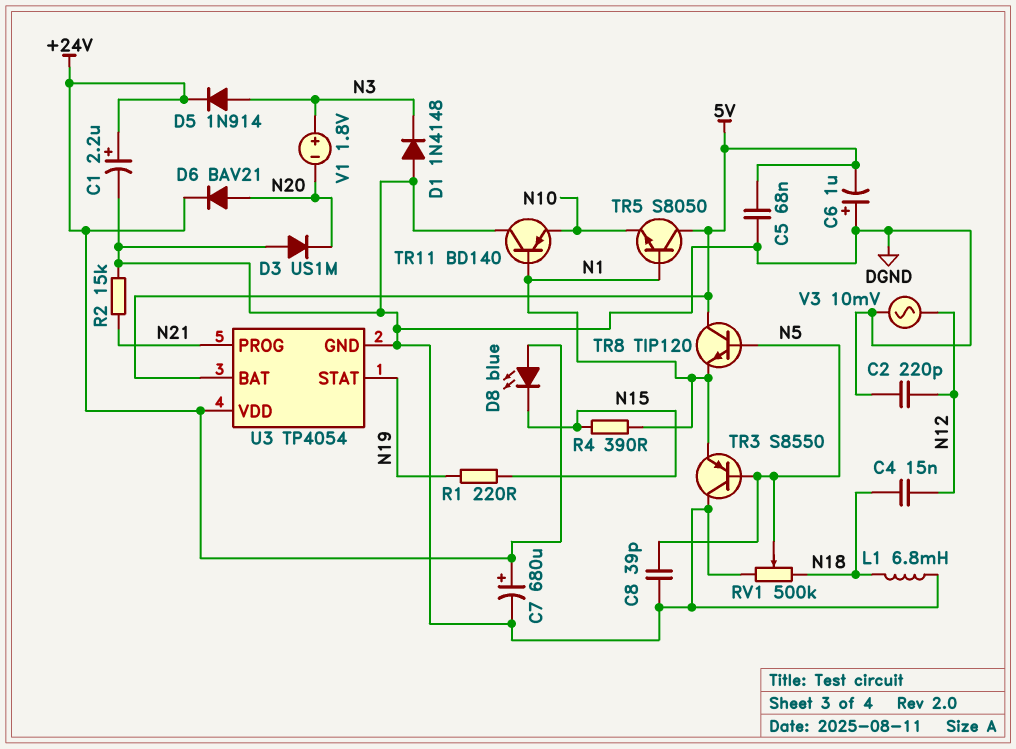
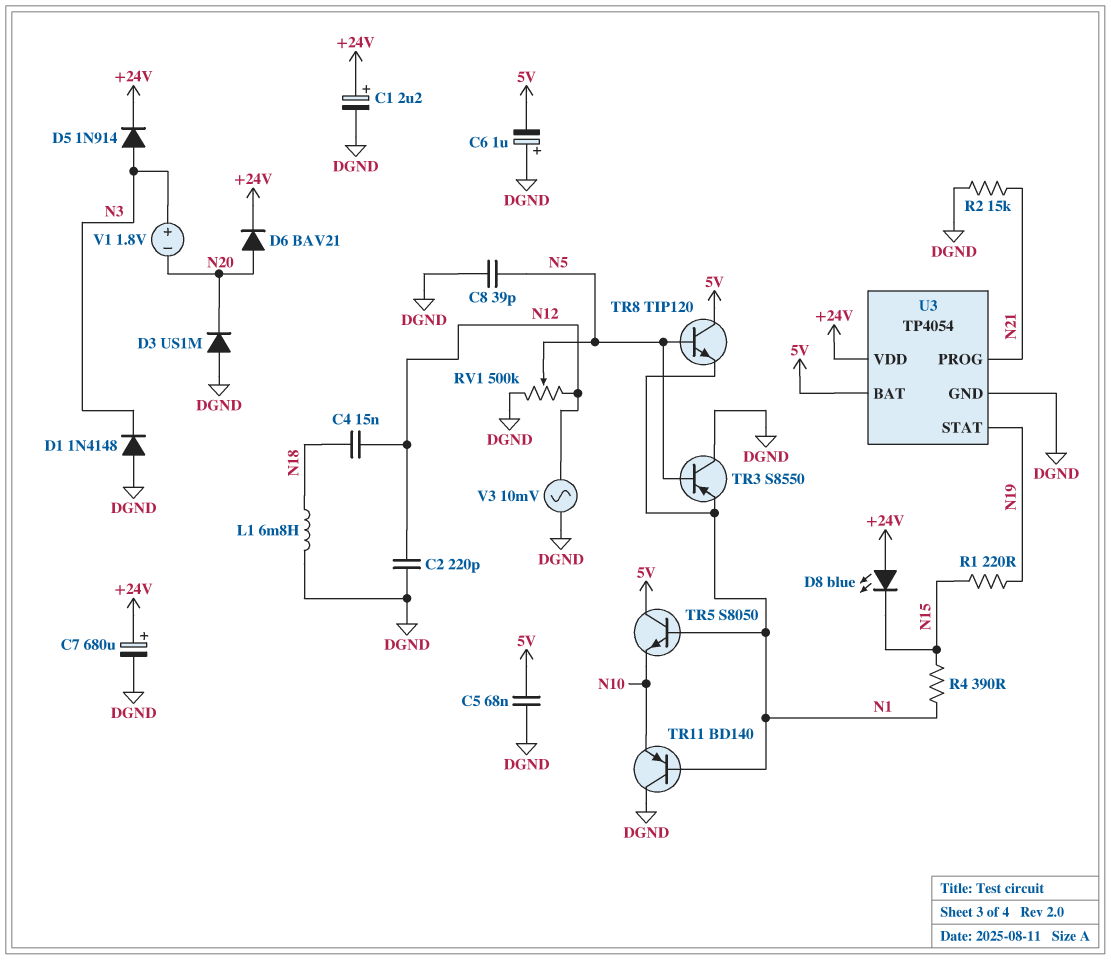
RV1: 500k (DGND, N18, wiper N5) -> 500k (DGND, N12, wiper N5)

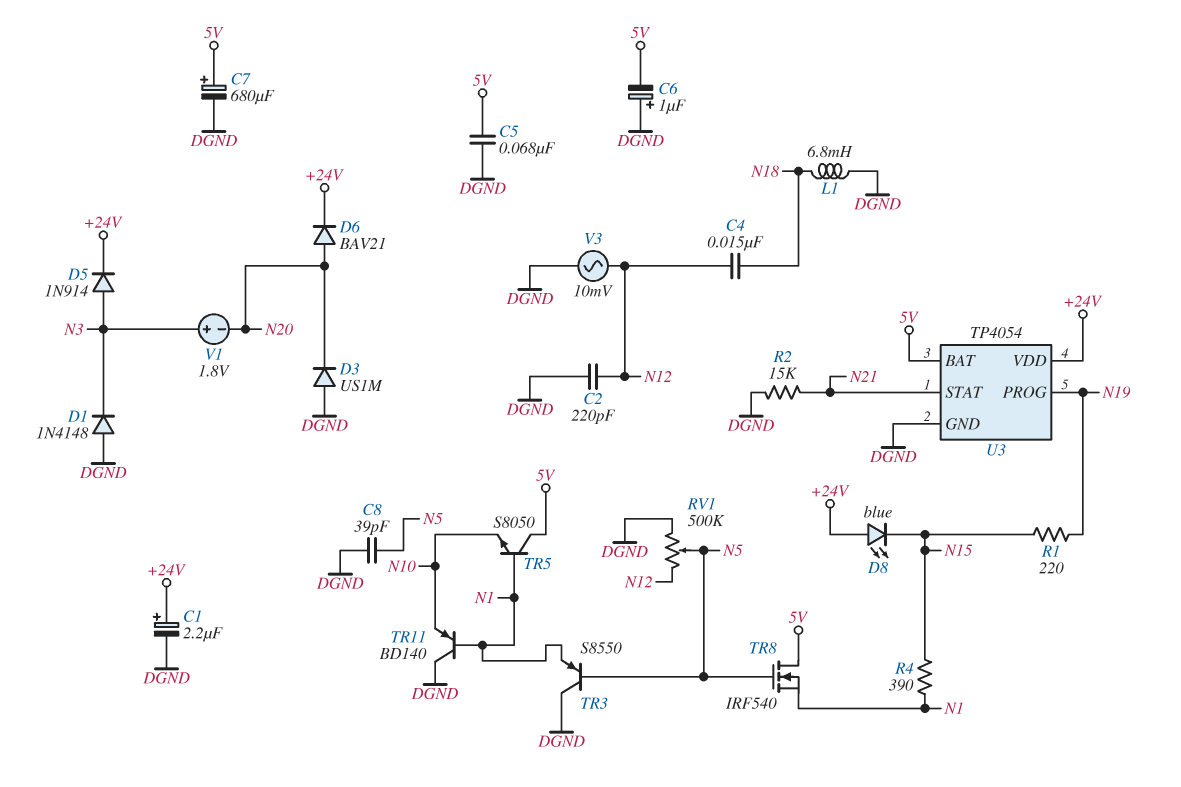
C7: 680uF (plus +24V, minus DGND) -> 680uF (plus 5V, minus DGND)
TR8: NPN TIP120 (B N5, C 5V, E N1) -> NMOS IRF540 (G N5, D 5V, S N1)
U3 pin PROG: N21 -> N19
U3 pin STAT: N19 -> N21

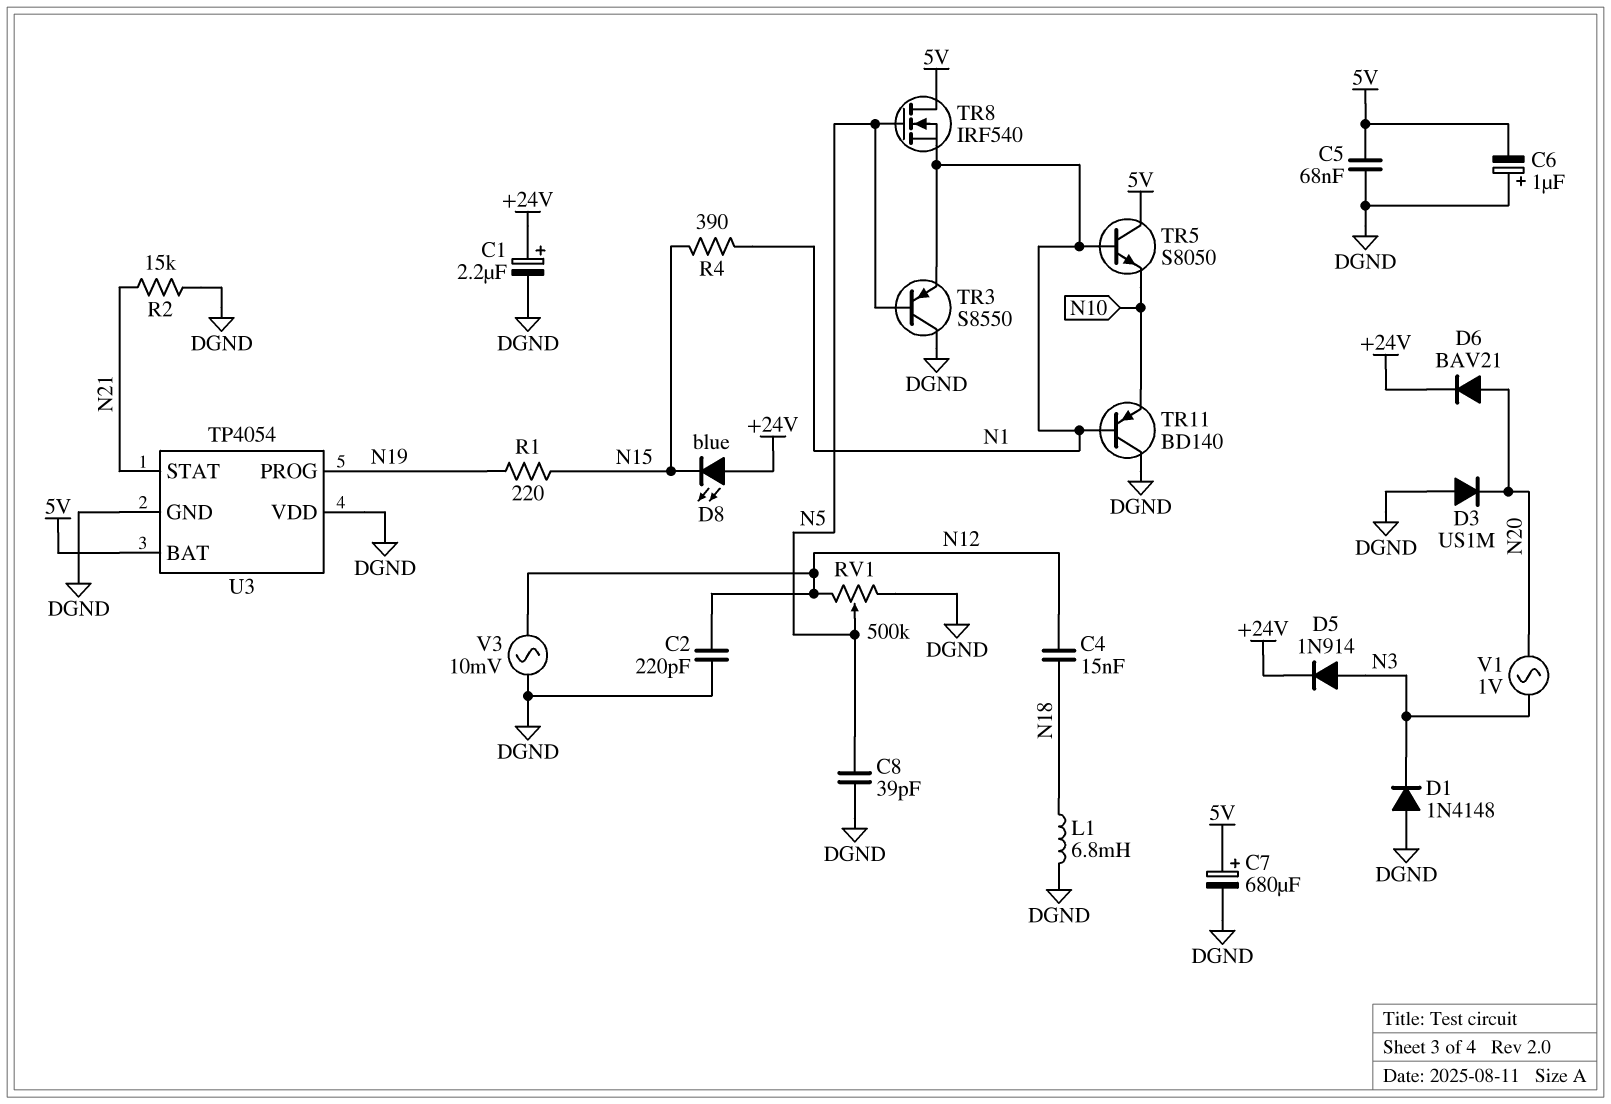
U3 pin VDD: +24V -> DGND
V1: 1.8V (plus N3, minus N20) -> AC 1V (N3, N20)

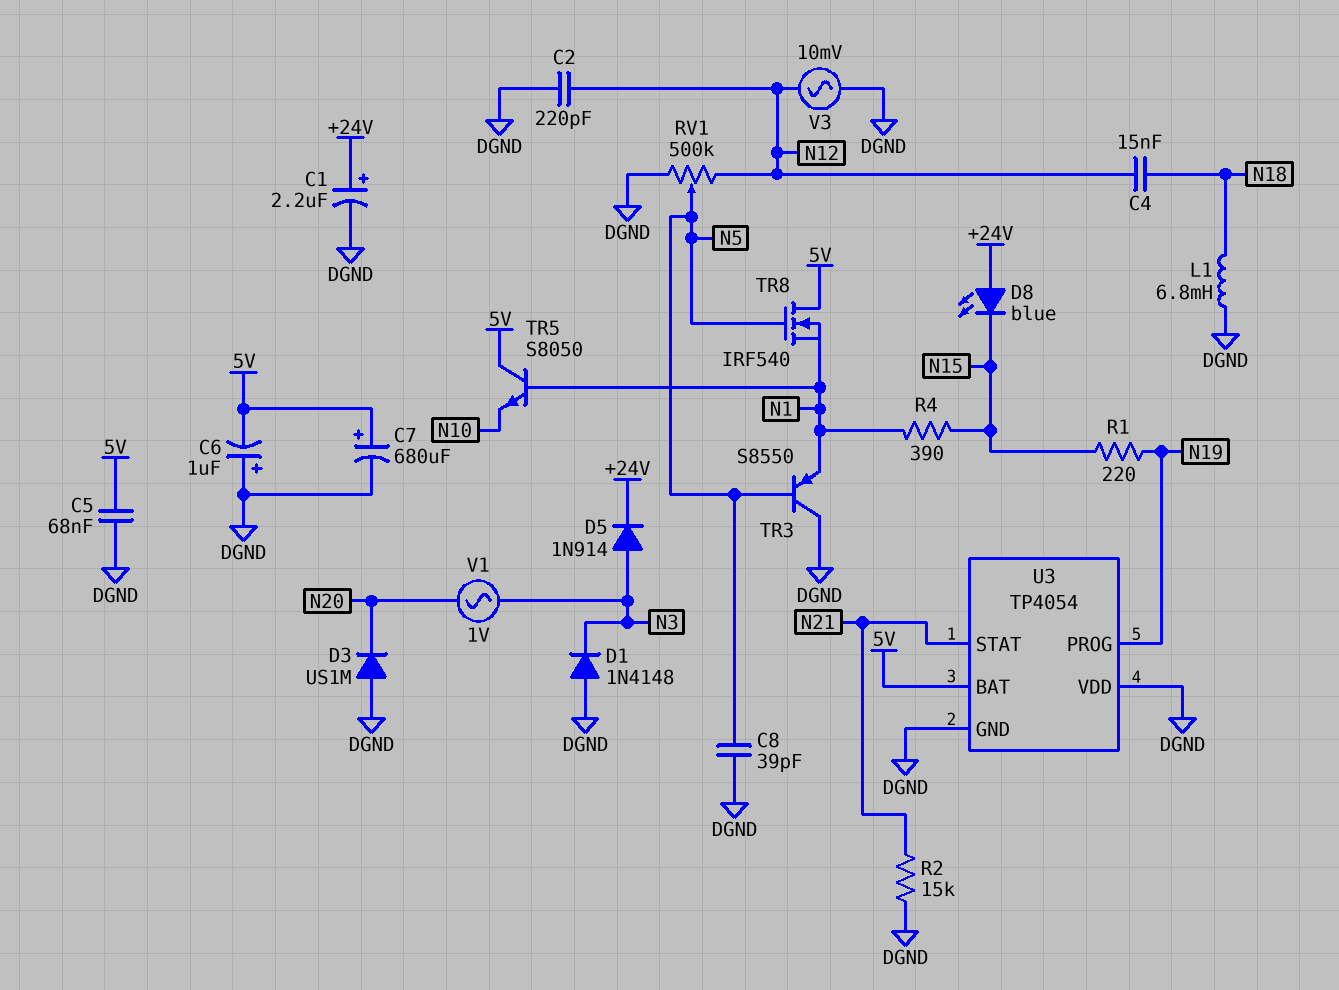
D6: diode BAV21 (A N20, K +24V) -> none
TR11: PNP BD140 (B N1, C DGND, E N10) -> none

